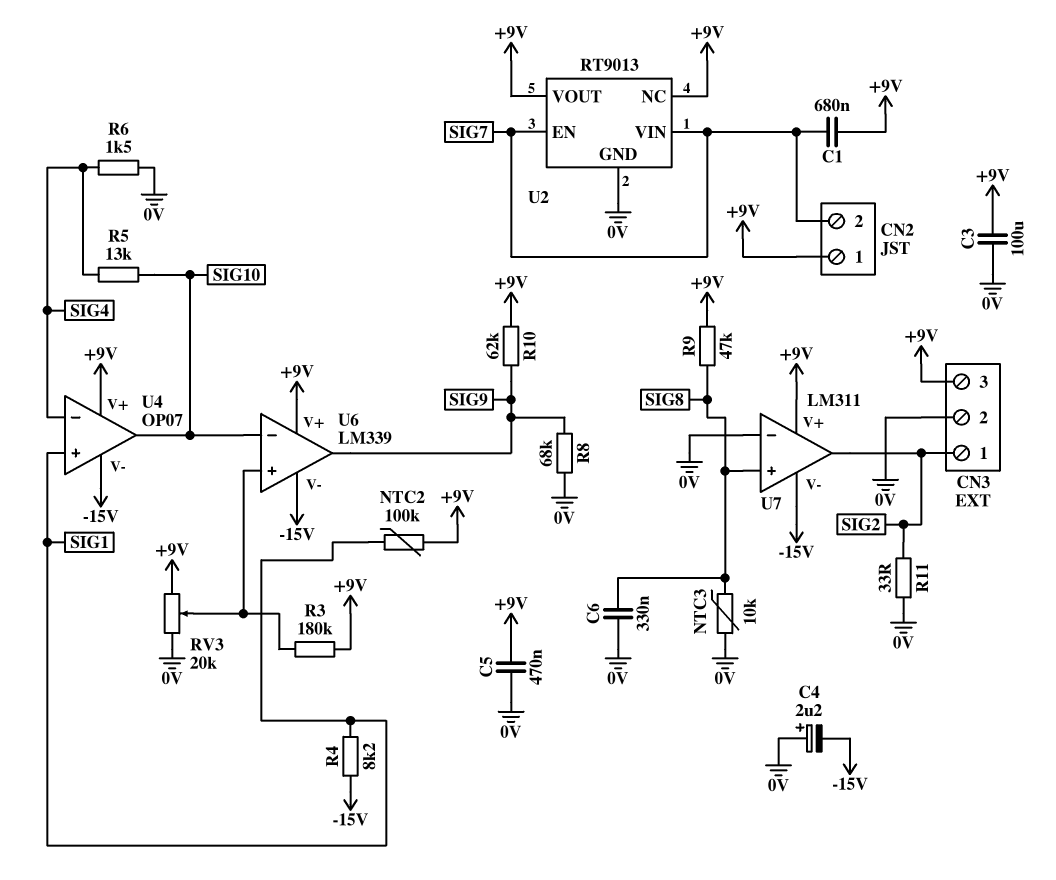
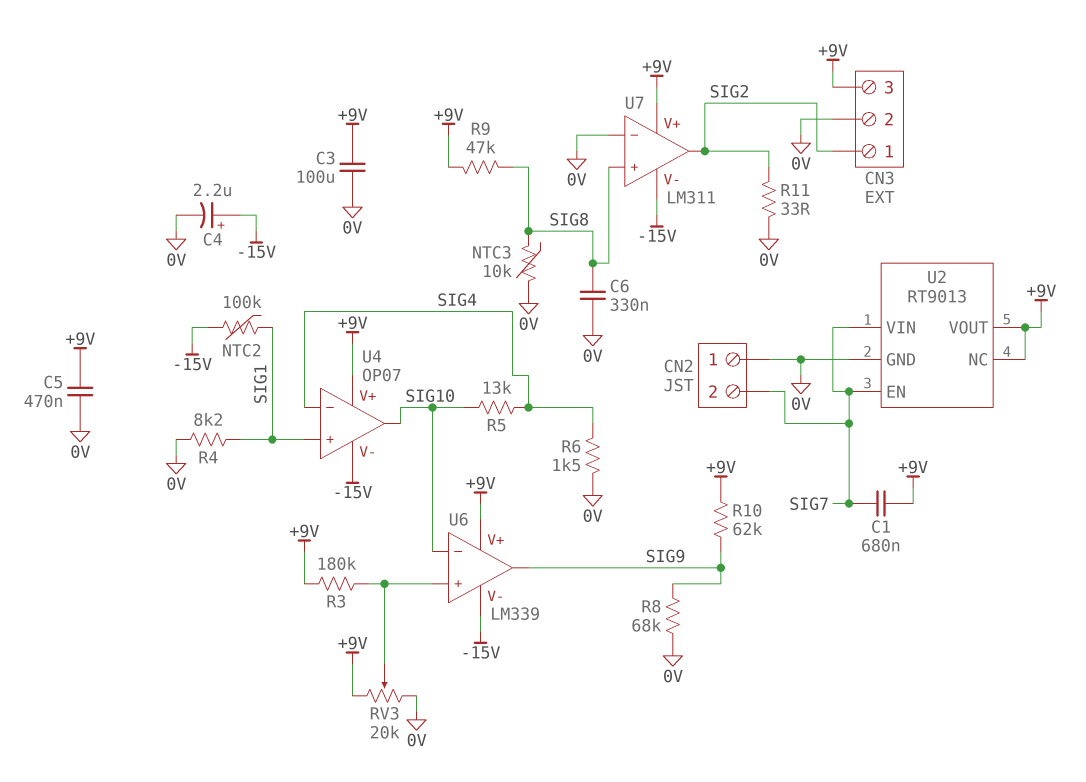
C4: 2.2uF (plus 0V, minus -15V) -> 2.2uF (plus -15V, minus 0V)
CN2 pin 1: +9V -> 0V
NTC2: 100k (+9V, SIG1) -> 100k (-15V, SIG1)
R4: 8.2k (-15V, SIG1) -> 8.2k (0V, SIG1)

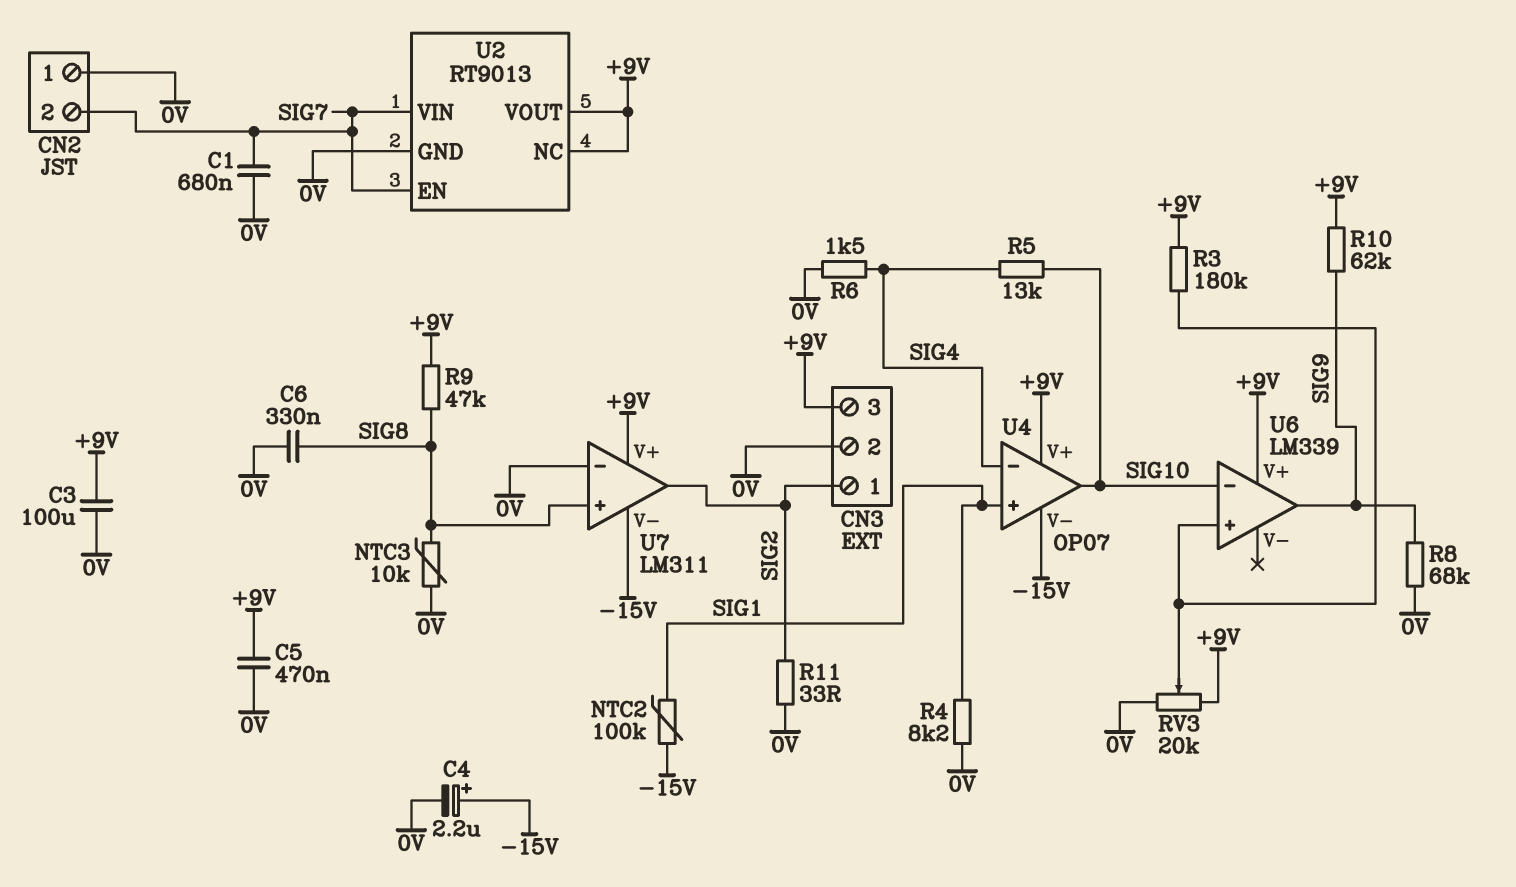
C1: 680nF (+9V, SIG7) -> 680nF (0V, SIG7)
U6 pin V-: -15V -> none

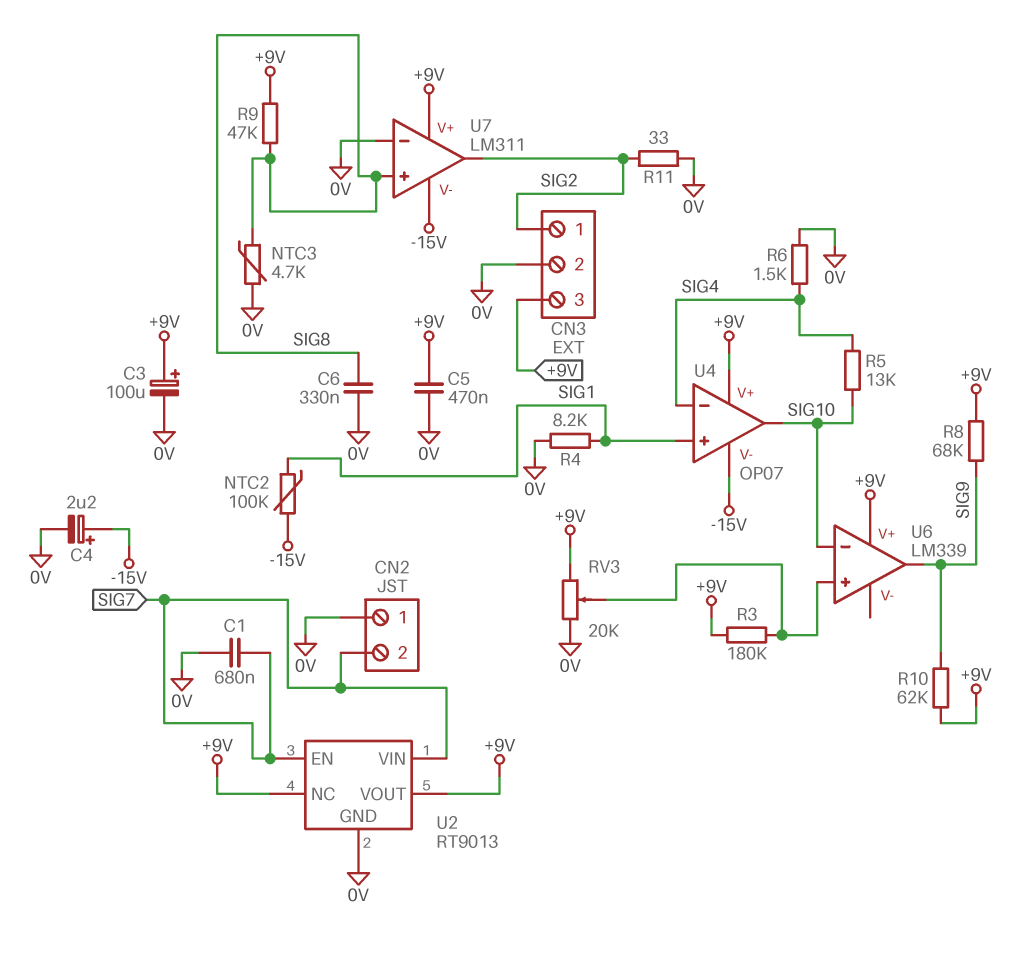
C3: 100uF (+9V, 0V) -> 100uF (plus +9V, minus 0V)
NTC3: 10k (0V, SIG8) -> 4.7k (0V, SIG8)
R8: 68k (0V, SIG9) -> 68k (+9V, SIG9)

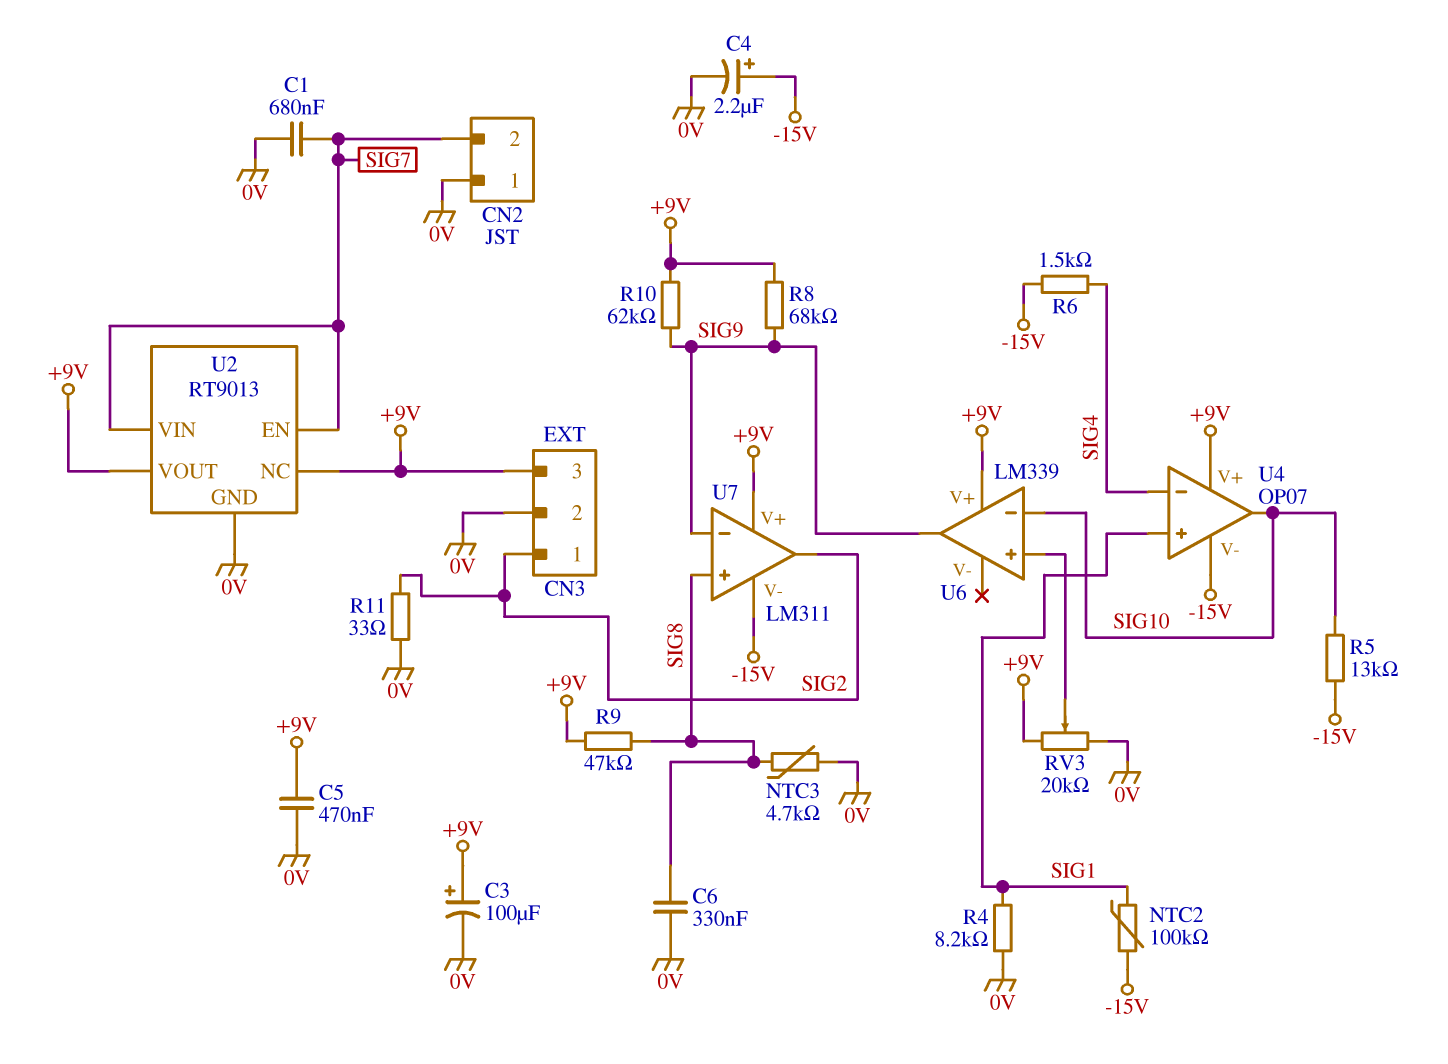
R3: 180k (+9V, U6/in+) -> none
R5: 13k (SIG4, SIG10) -> 13k (-15V, SIG10)
R6: 1.5k (0V, SIG4) -> 1.5k (-15V, SIG4)
U7 pin in-: 0V -> SIG9

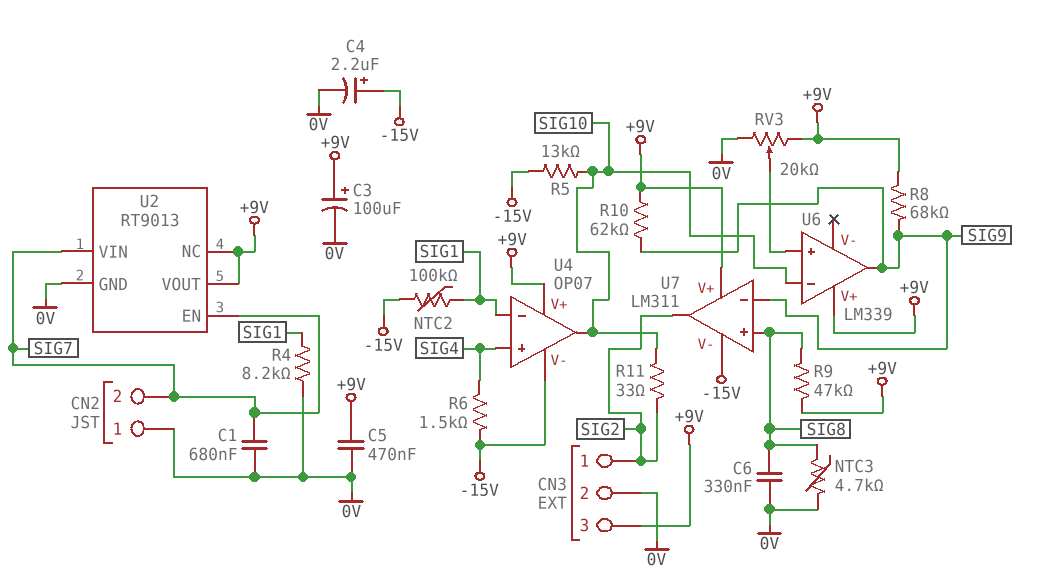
R11: 33 (0V, SIG2) -> 33 (SIG2, SIG10)
U4 pin in+: SIG1 -> SIG4
U4 pin in-: SIG4 -> SIG1

